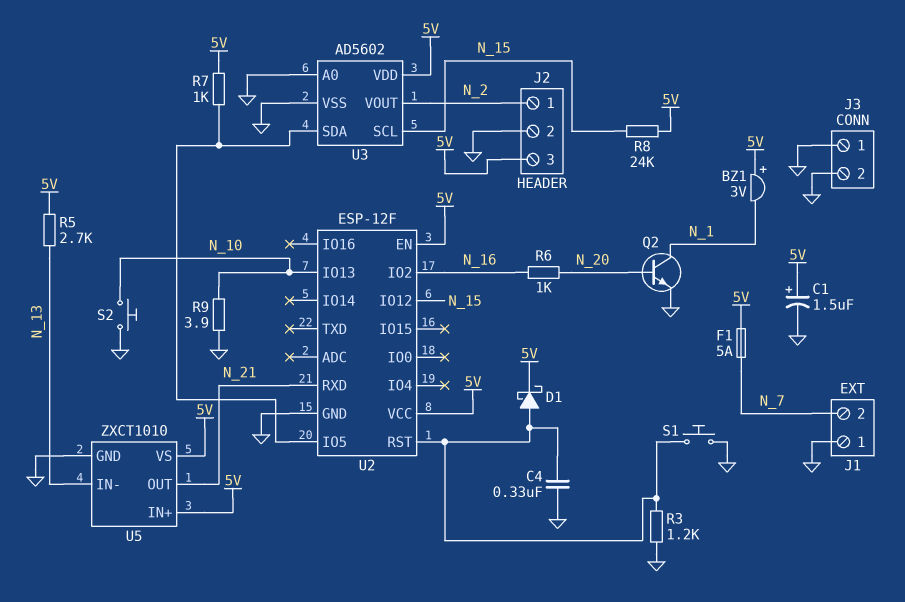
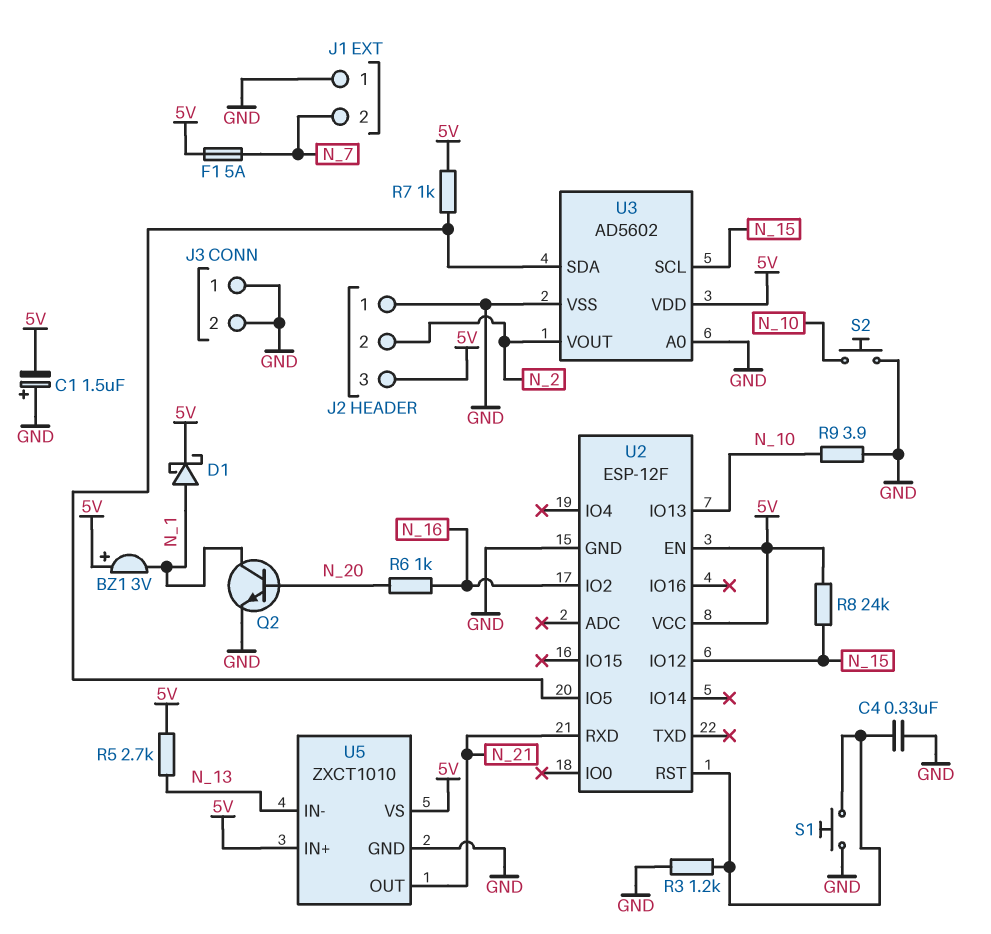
C1: 1.5uF (plus 5V, minus GND) -> 1.5uF (plus GND, minus 5V)
D1: schottky (A U2/RST, K 5V) -> schottky (A N_1, K 5V)
J2 pin 1: N_2 -> GND
J2 pin 2: GND -> N_2

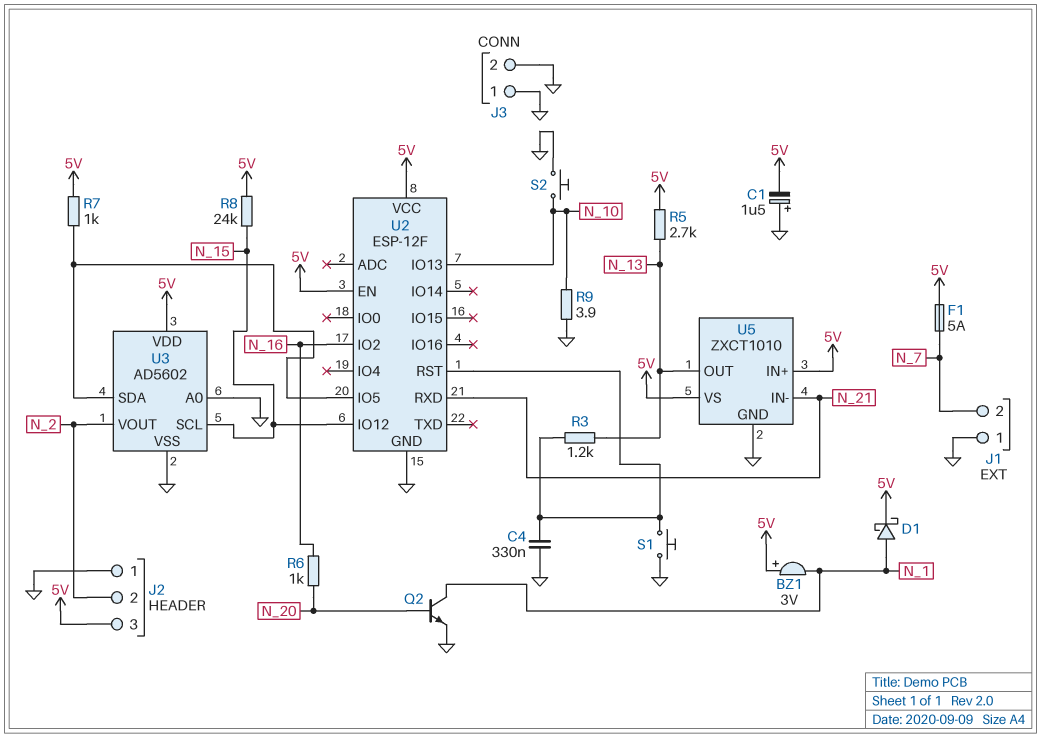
R3: 1.2k (GND, U2/RST) -> 1.2k (N_13, U2/RST)
U5 pin IN-: N_13 -> N_21
U5 pin OUT: N_21 -> N_13

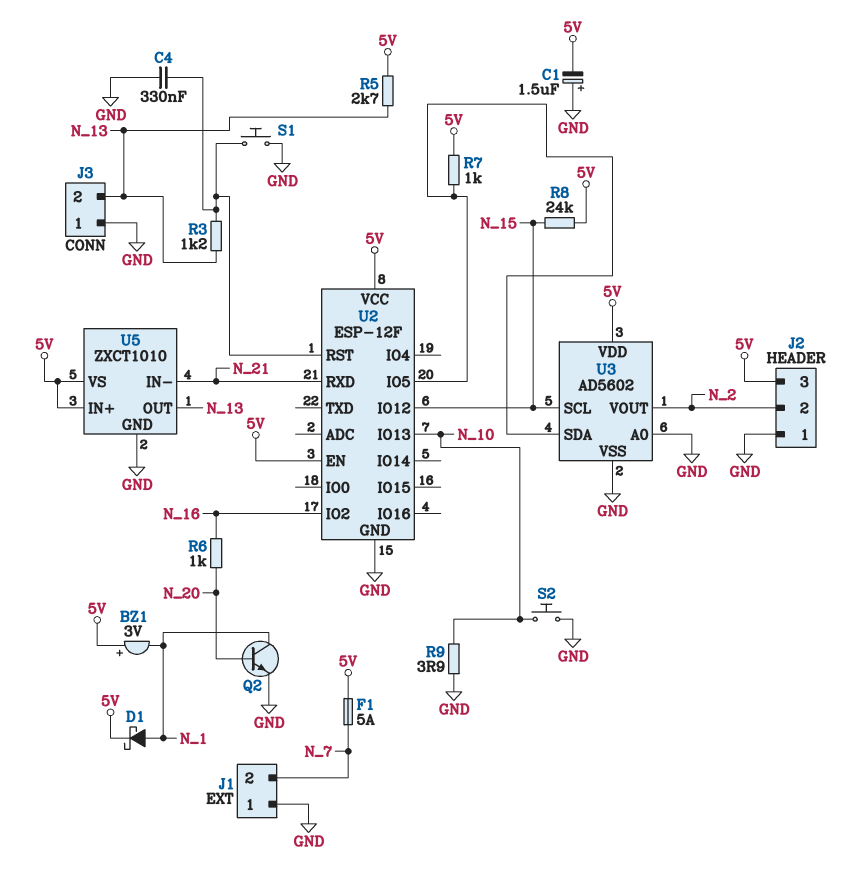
J3 pin 2: GND -> N_13

